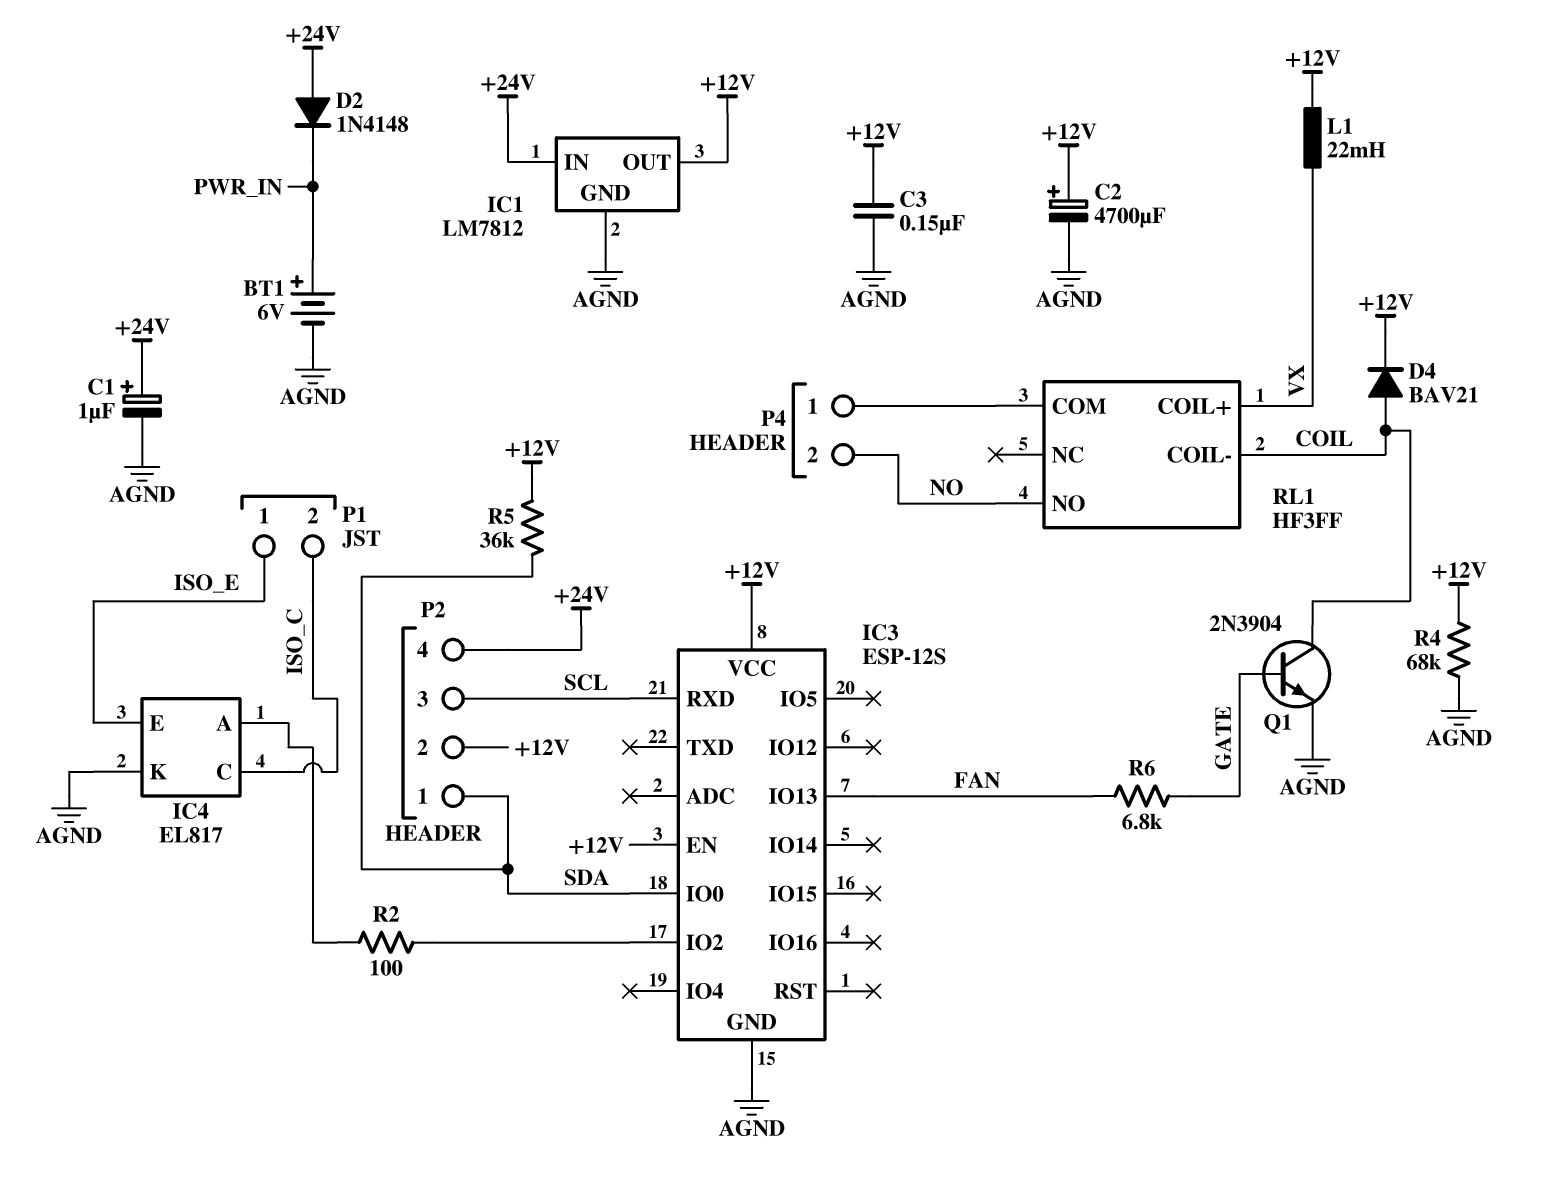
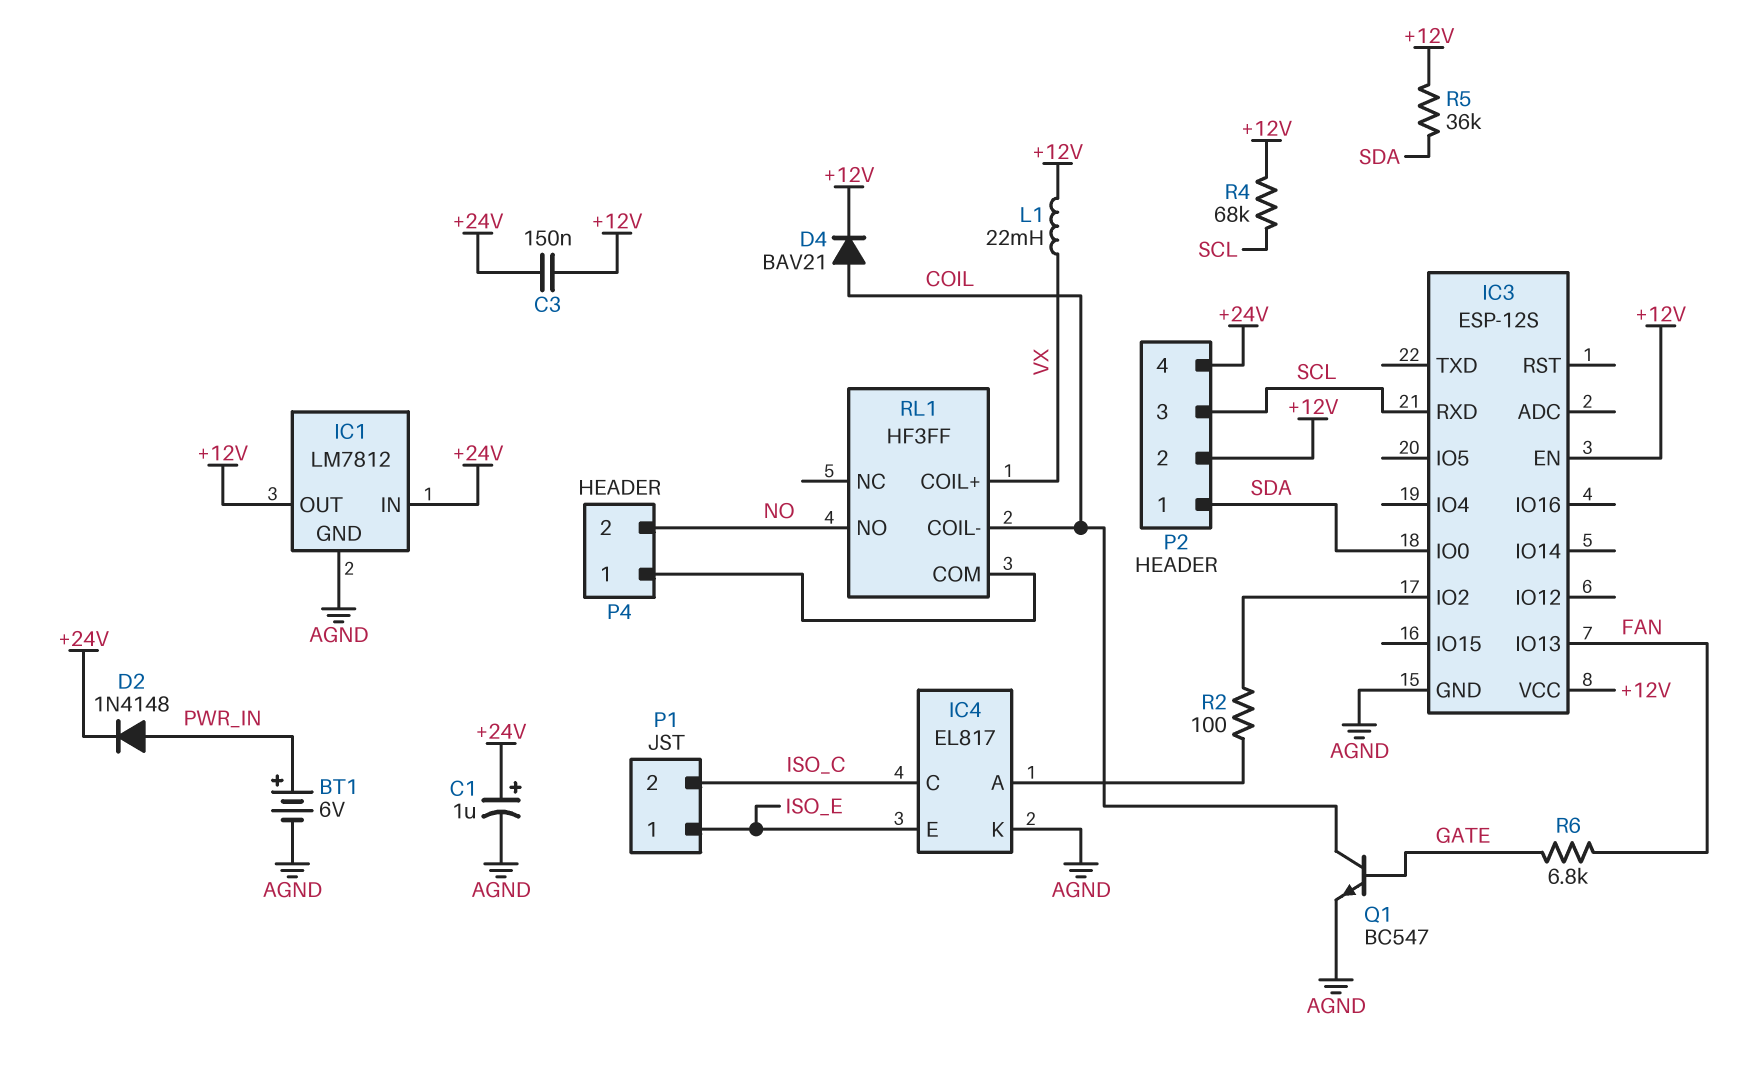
C2: 4700uF (plus +12V, minus AGND) -> none
C3: 150nF (+12V, AGND) -> 150nF (+12V, +24V)
D2: diode 1N4148 (A +24V, K PWR_IN) -> diode 1N4148 (A PWR_IN, K +24V)
Q1: NPN 2N3904 (B GATE, C COIL, E AGND) -> NPN BC547 (B GATE, C COIL, E AGND)
R4: 68k (+12V, AGND) -> 68k (+12V, SCL)

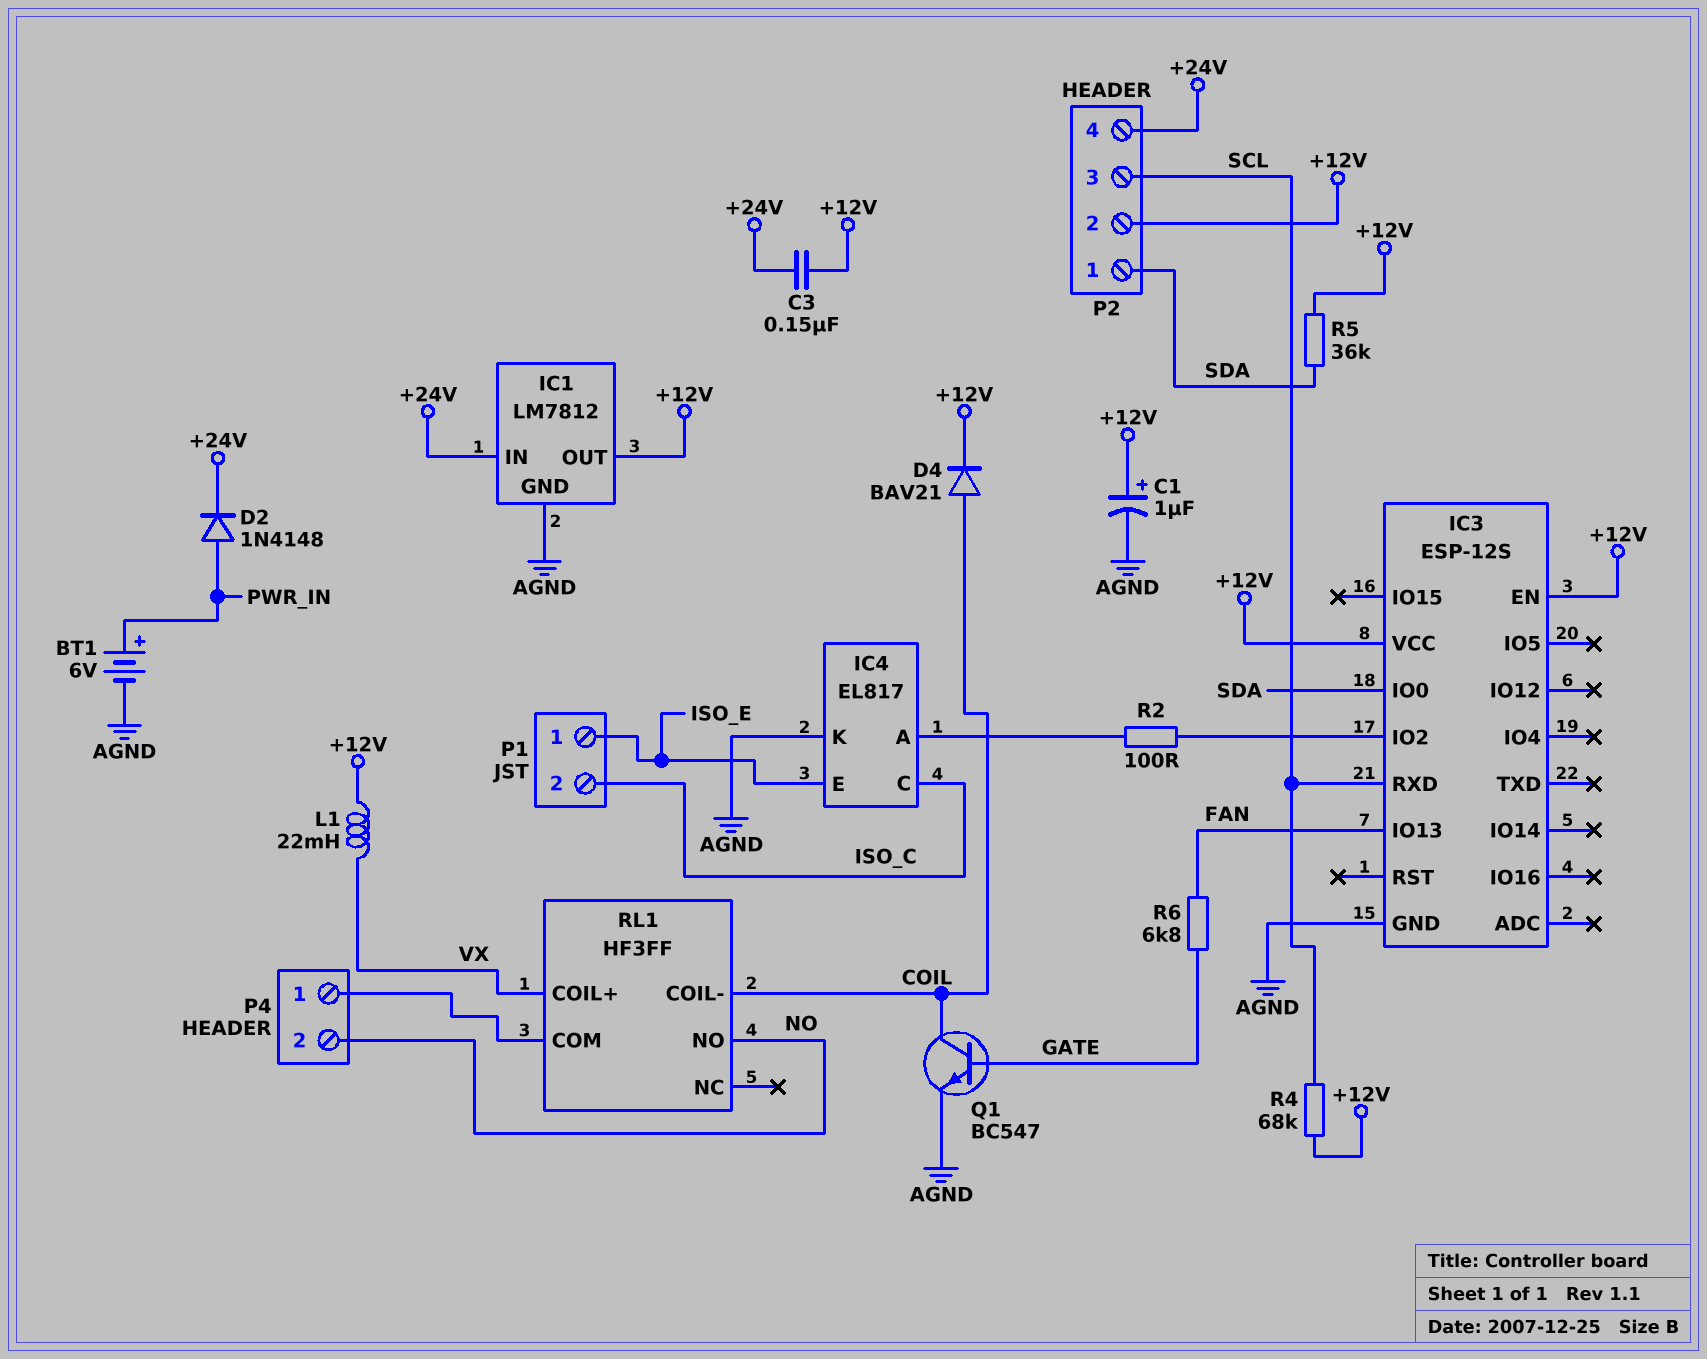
C1: 1uF (plus +24V, minus AGND) -> 1uF (plus +12V, minus AGND)

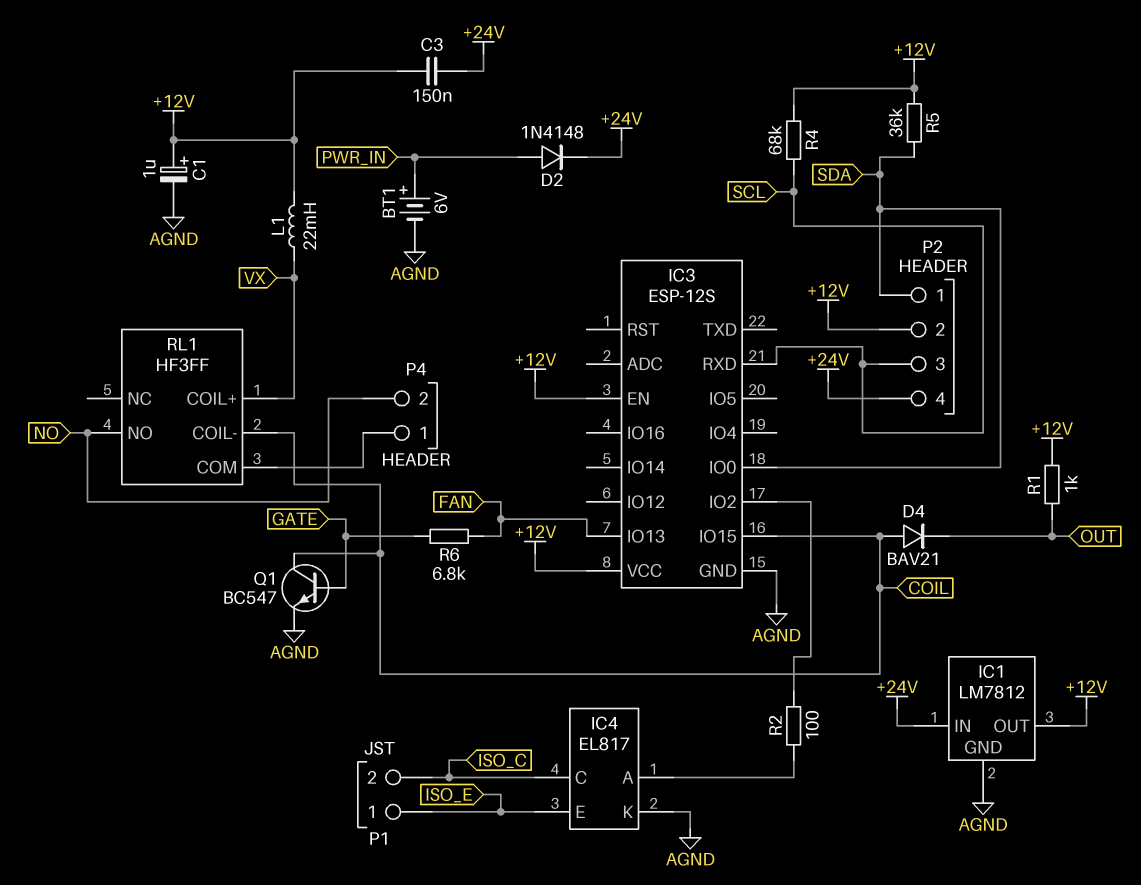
D4: diode BAV21 (A COIL, K +12V) -> diode BAV21 (A COIL, K OUT)
IC3 pin IO15: none -> COIL
R1: none -> 1k (+12V, OUT)

